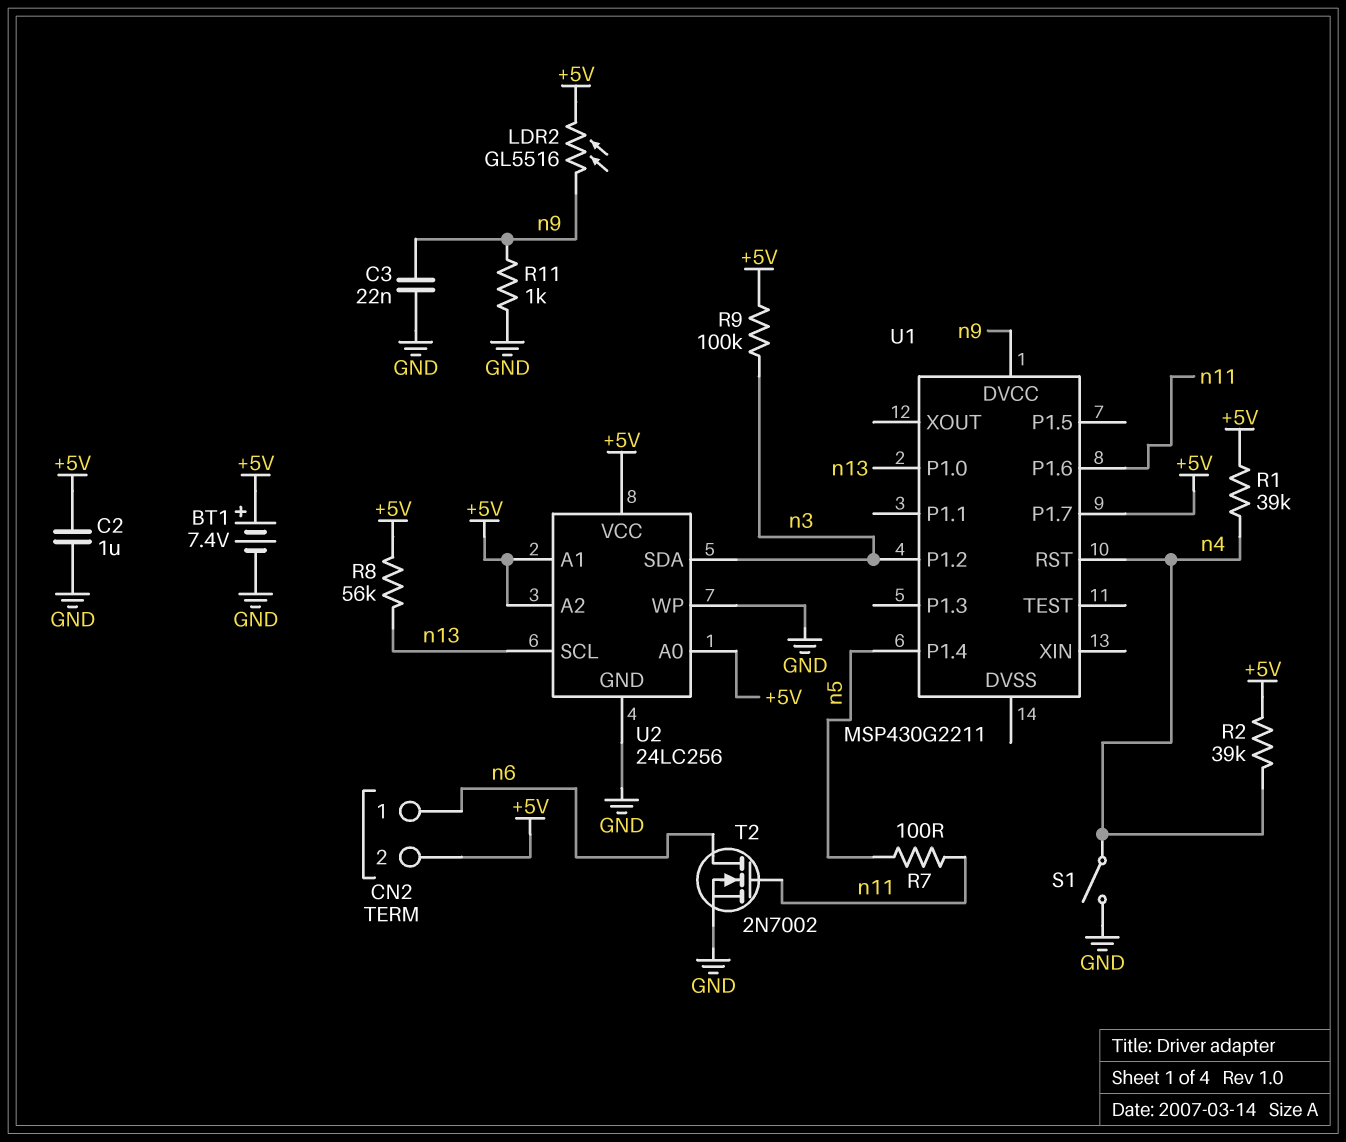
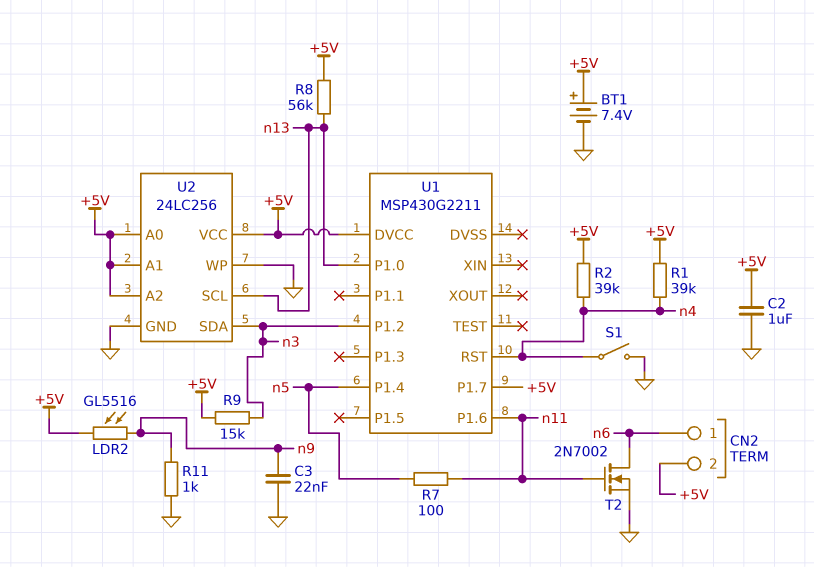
R9: 100k (+5V, n3) -> 15k (+5V, n3)
U1 pin DVCC: n9 -> +5V

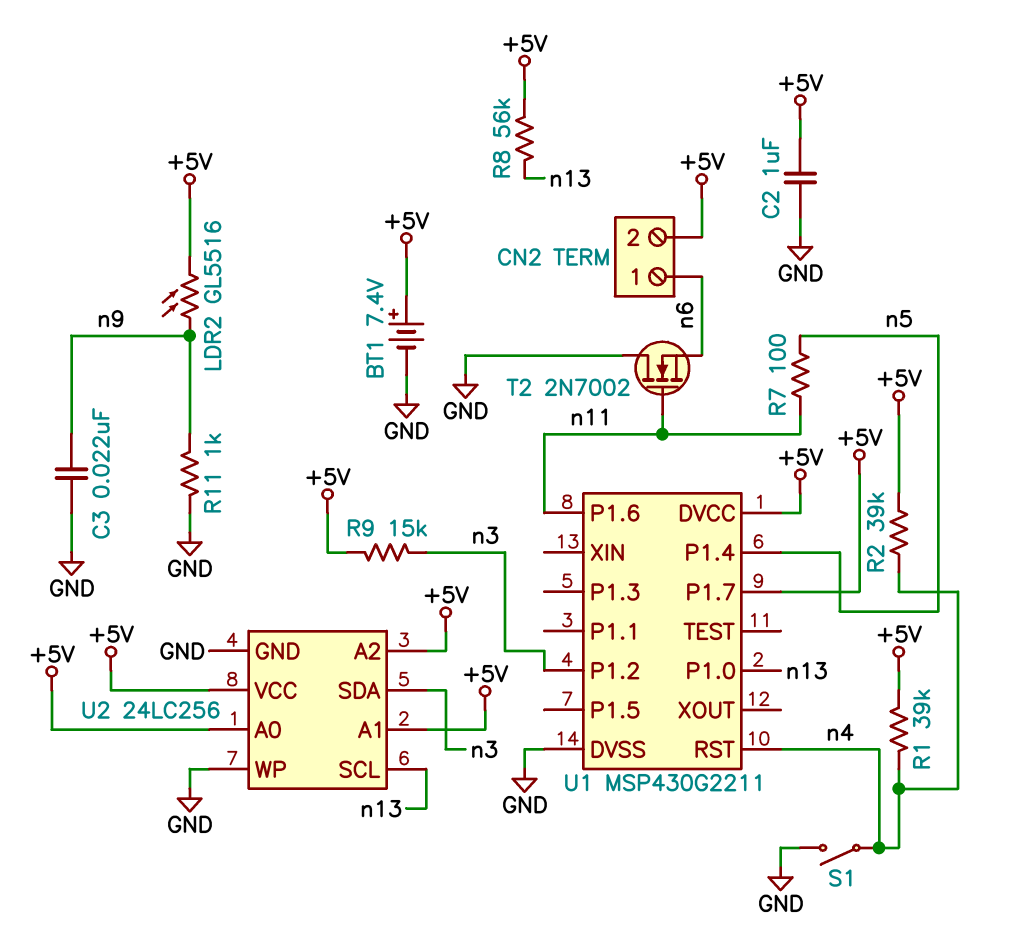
T2: NMOS 2N7002 (G n11, D n6, S GND) -> NMOS 2N7002 (G n11, D GND, S n6)
U1 pin DVSS: none -> GND

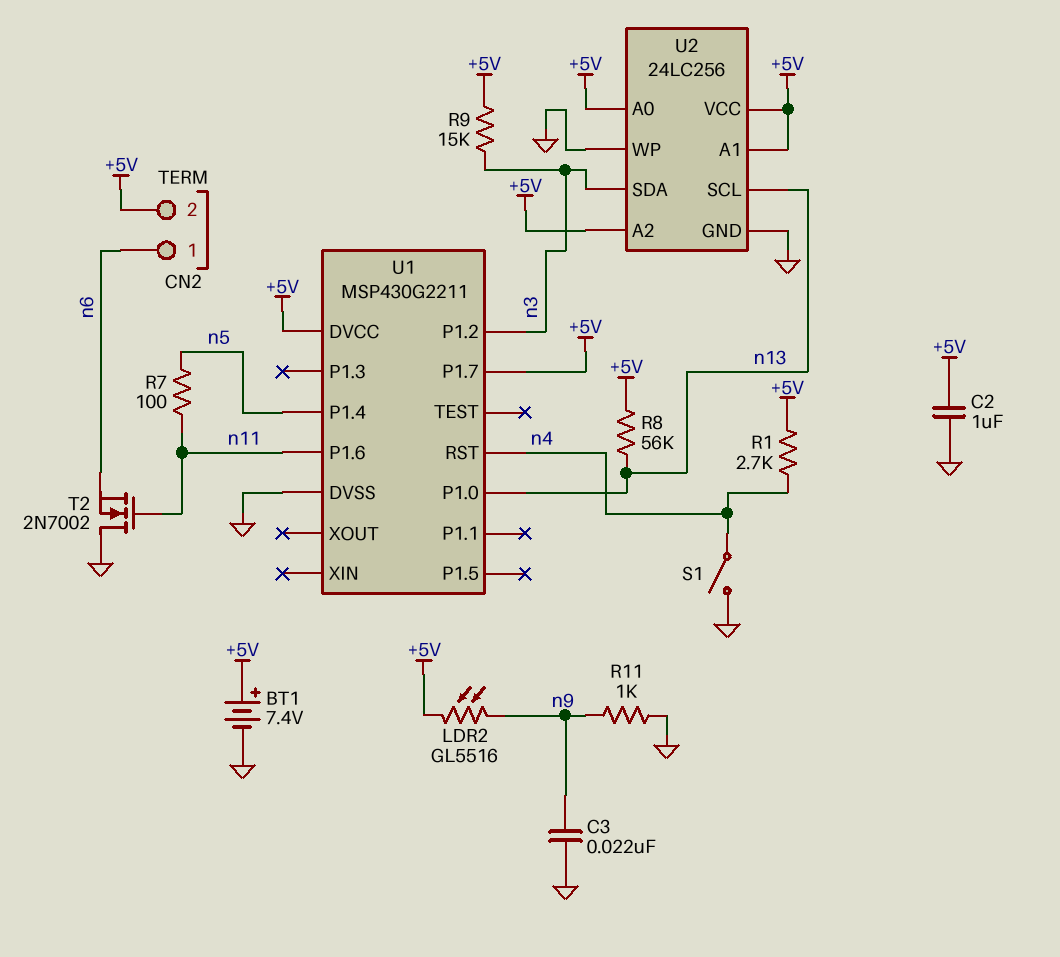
R1: 39k (+5V, n4) -> 2.7k (+5V, n4)
R2: 39k (+5V, n4) -> none

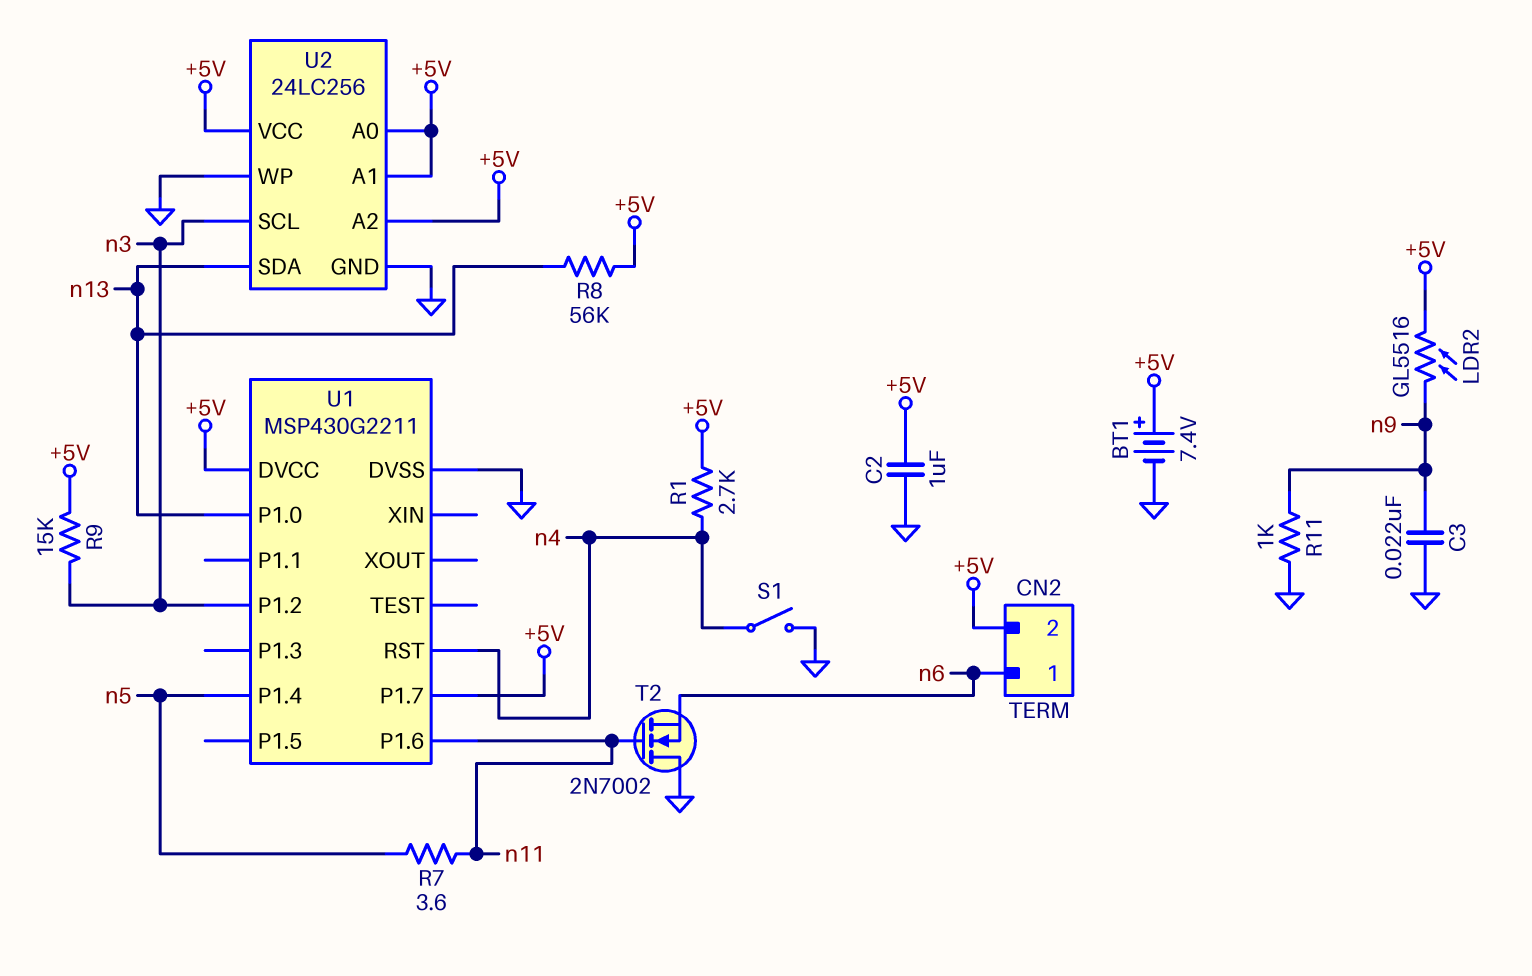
R7: 100 (n5, n11) -> 3.6 (n5, n11)
U2 pin SCL: n13 -> n3
U2 pin SDA: n3 -> n13

